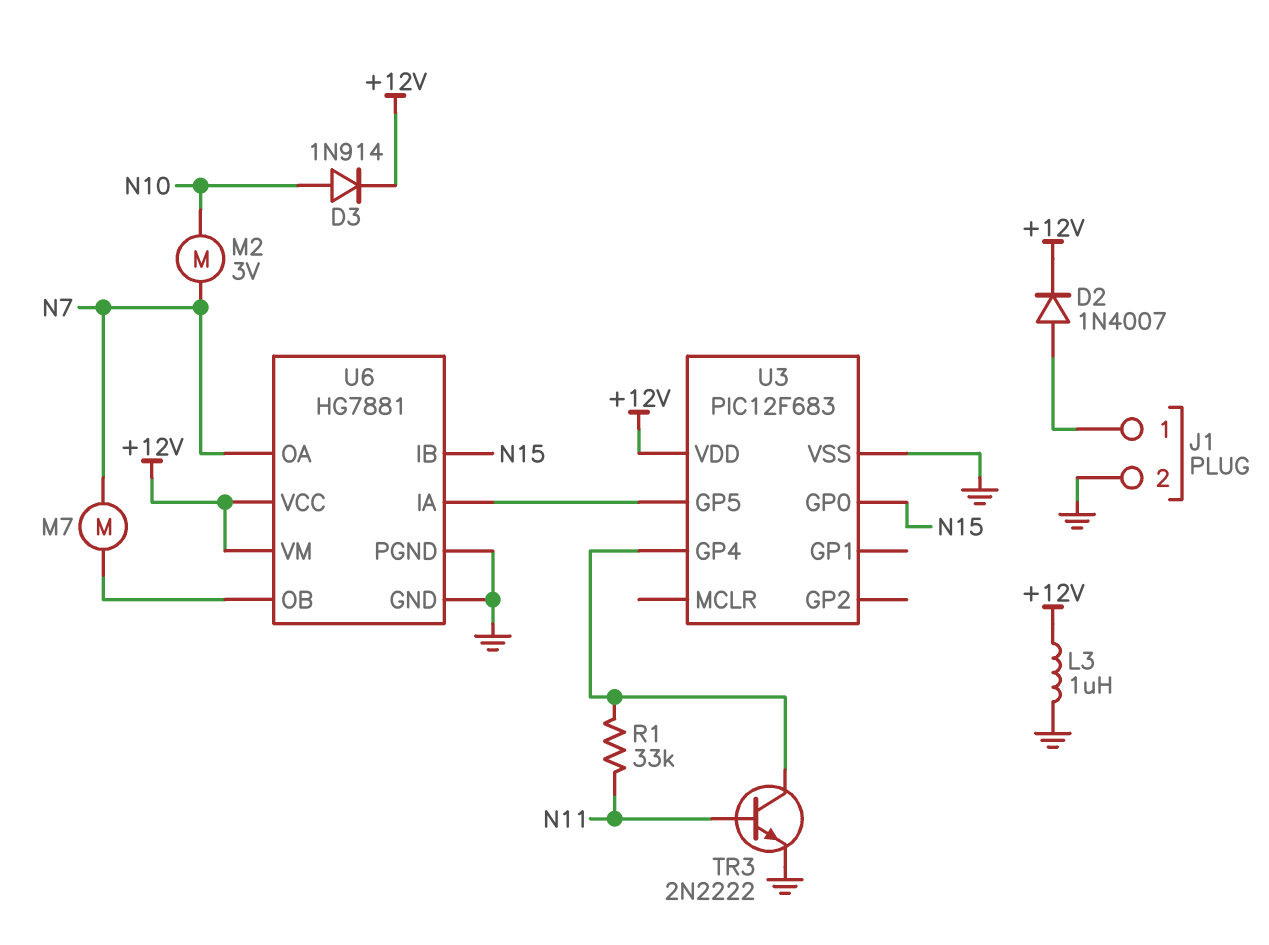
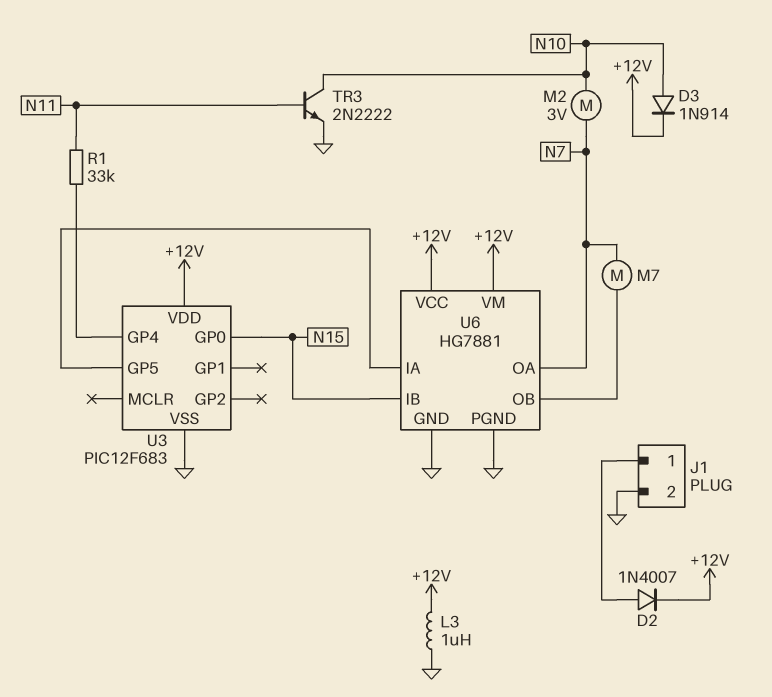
TR3: NPN 2N2222 (B N11, C U3/GP4, E GND) -> NPN 2N2222 (B N11, C N10, E GND)

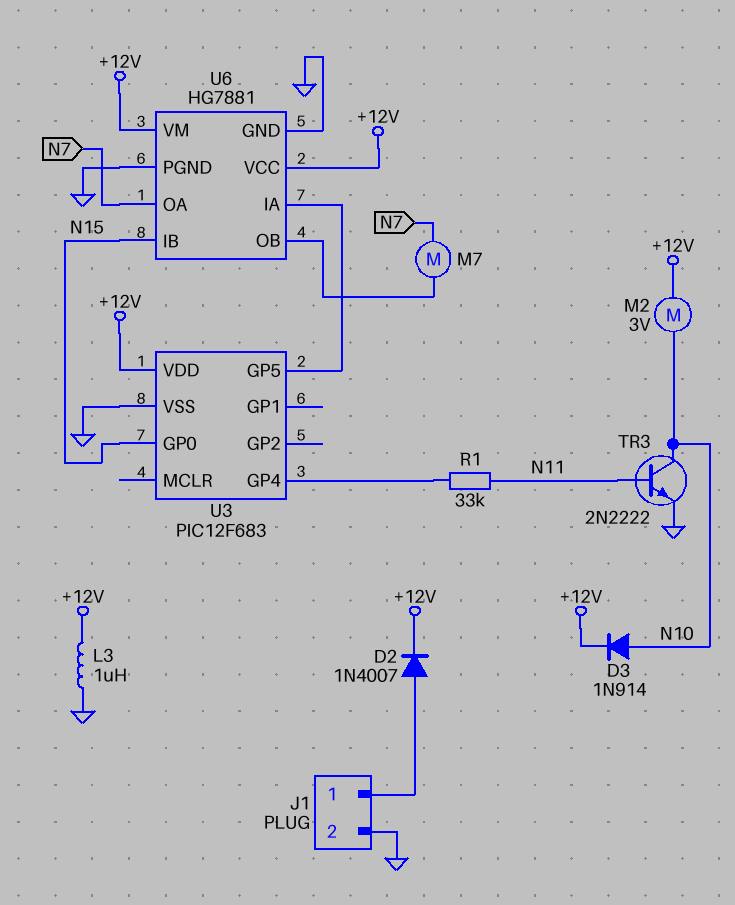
M2: motor 3V (N7, N10) -> motor 3V (+12V, N10)

